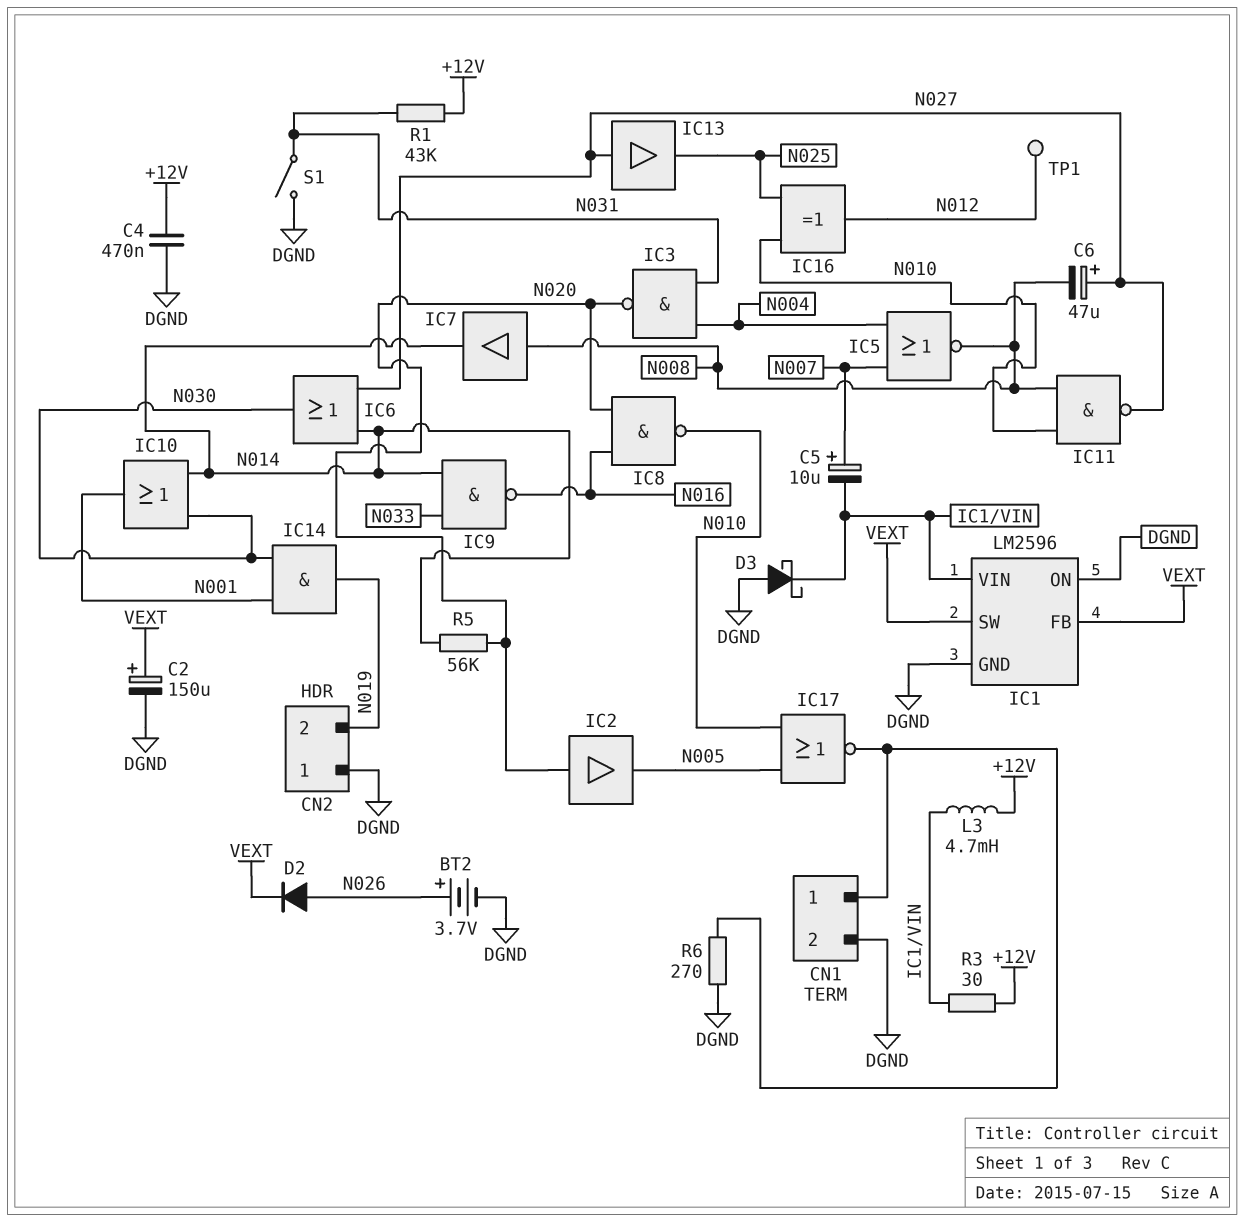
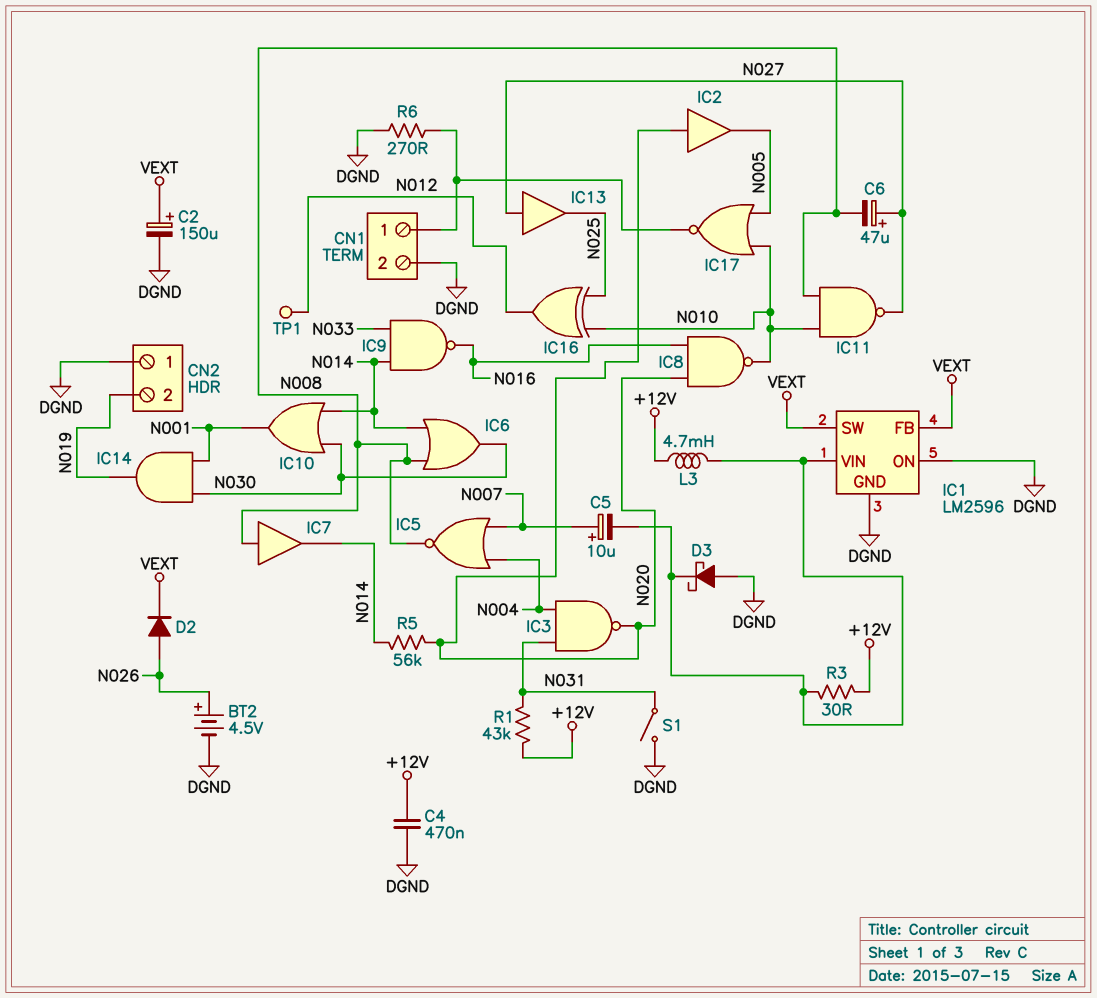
BT2: 3.7V (plus N026, minus DGND) -> 4.5V (plus N026, minus DGND)
IC6: OR (in N014, in N027, out N030) -> OR (in N008, in N014, out N030)

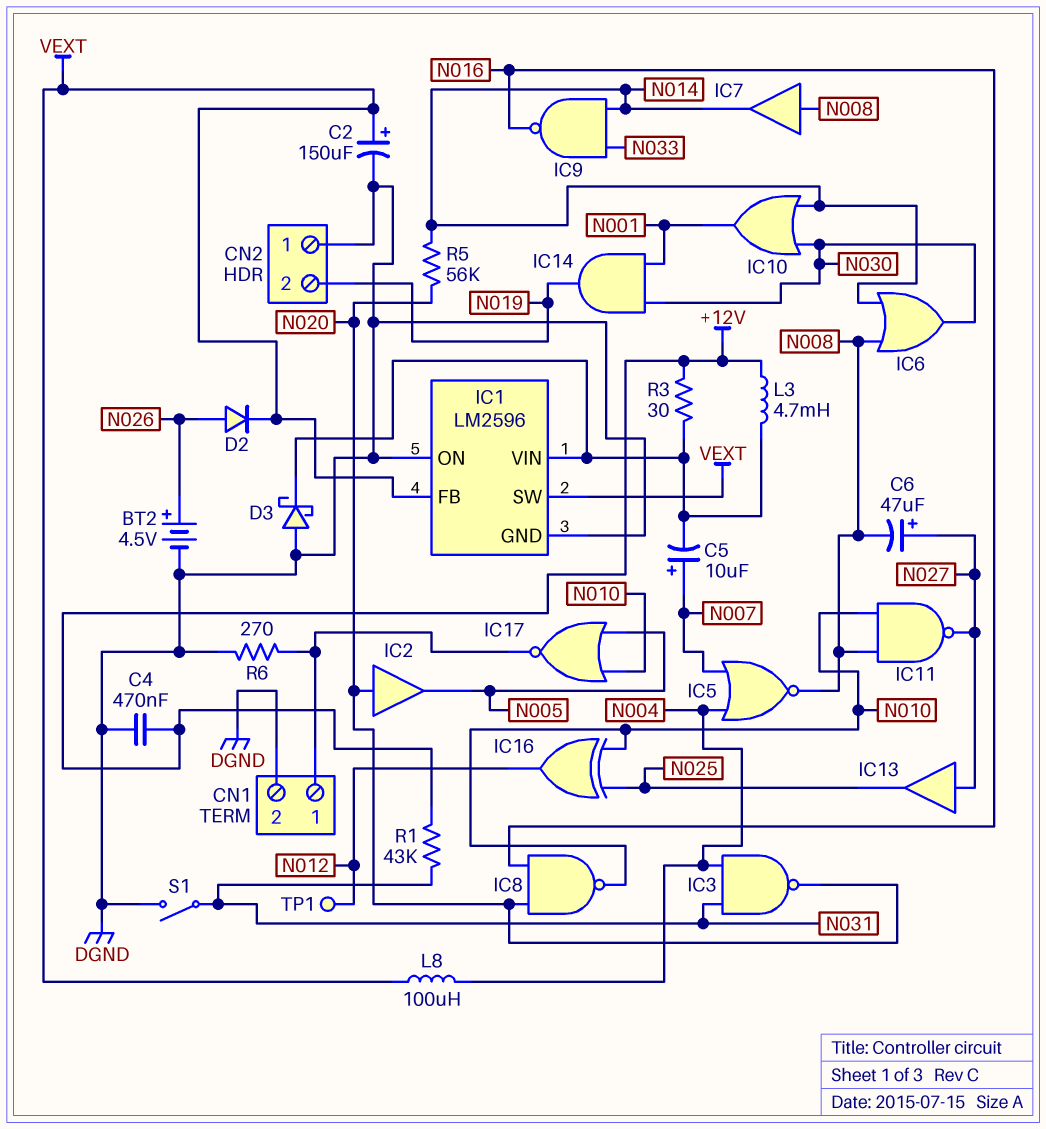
L8: none -> 100uH (N004, VEXT)

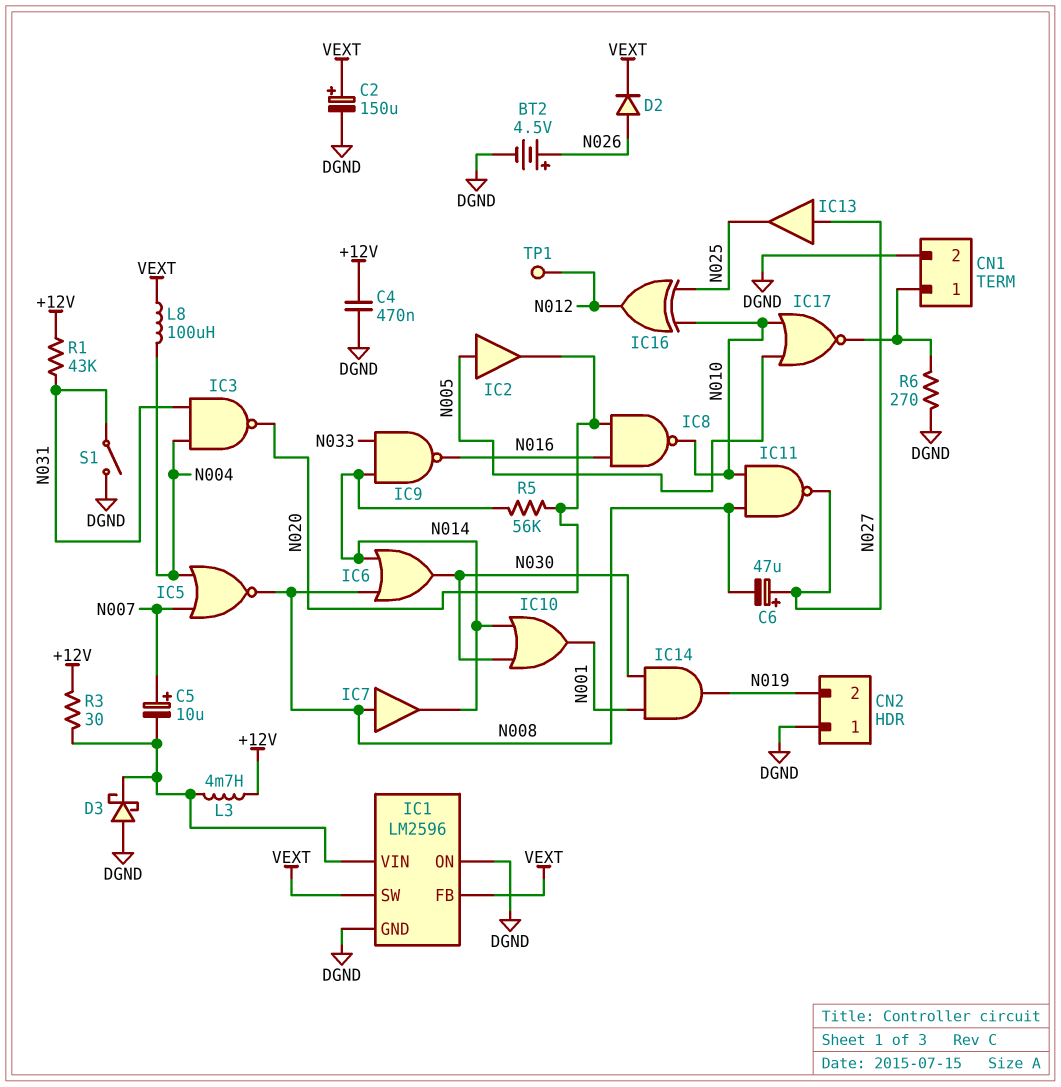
IC2: buffer (in N020, out N005) -> buffer (in N005, out N020)

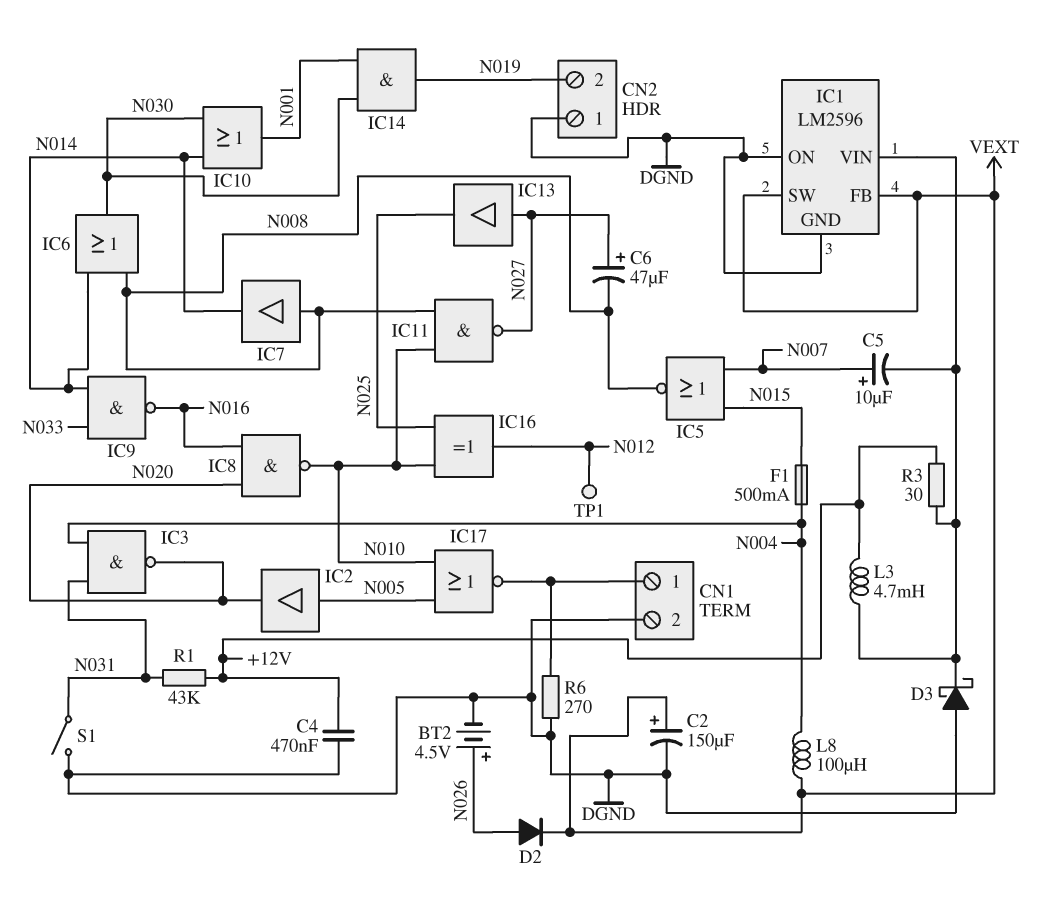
F1: none -> 500mA (N004, N015)
IC5: NOR (in N004, in N007, out N008) -> NOR (in N007, in N015, out N008)
R5: 56k (N014, N020) -> none

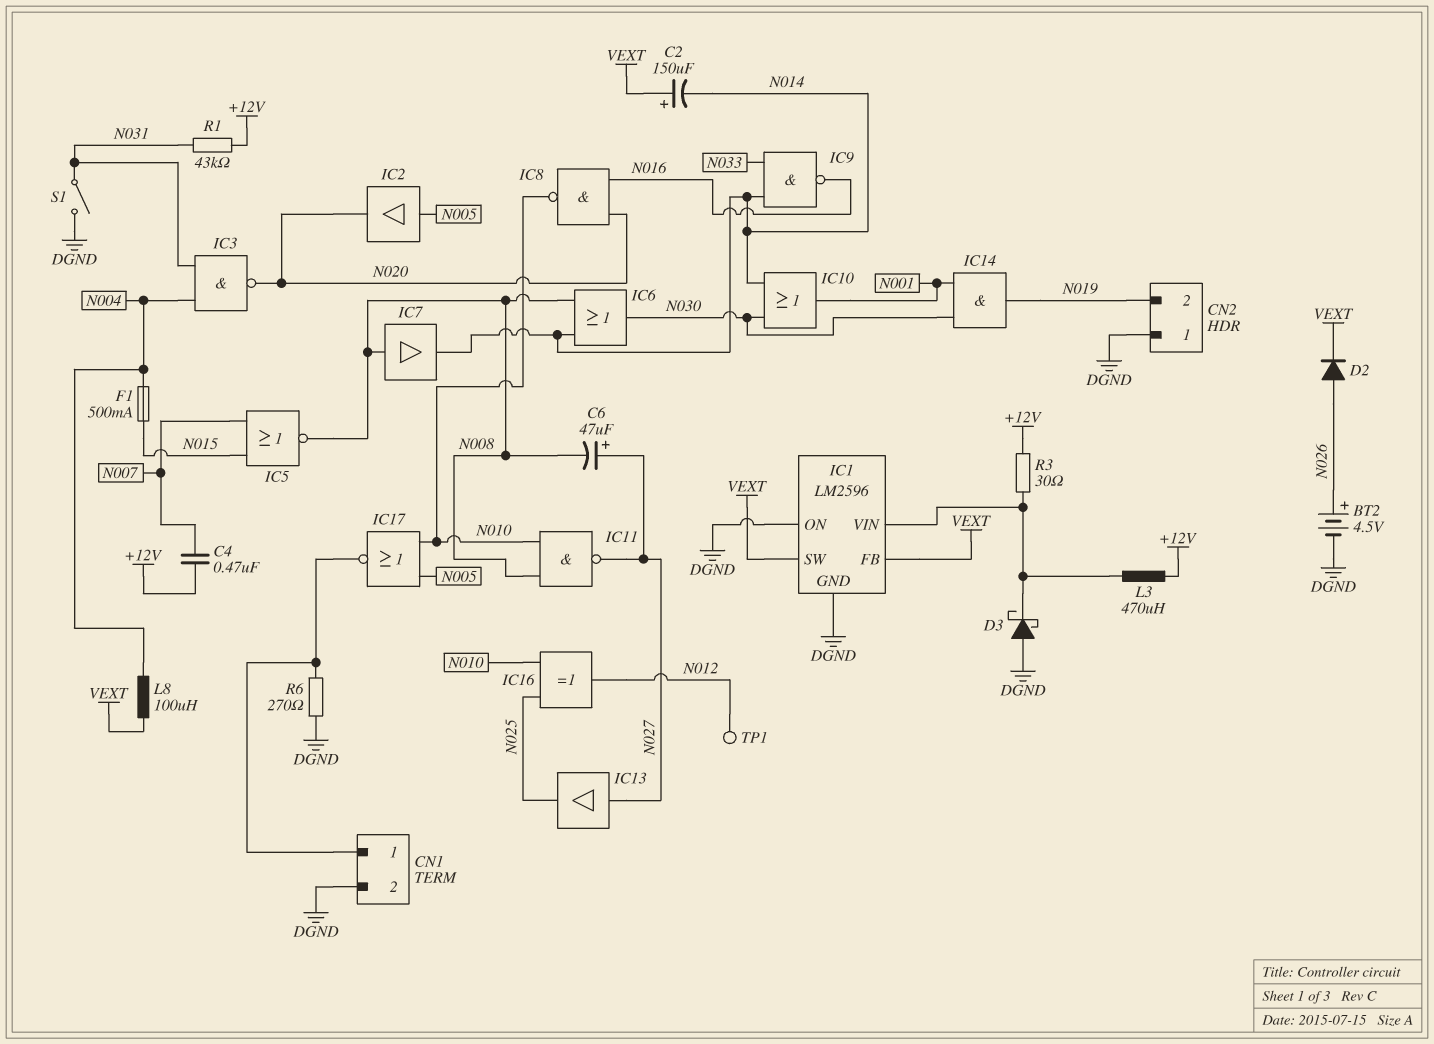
C2: 150uF (plus VEXT, minus DGND) -> 150uF (plus VEXT, minus N014)
C4: 470nF (+12V, DGND) -> 470nF (+12V, N007)
C5: 10uF (plus N007, minus IC1/VIN) -> none
L3: 4.7mH (+12V, IC1/VIN) -> 470uH (+12V, IC1/VIN)

